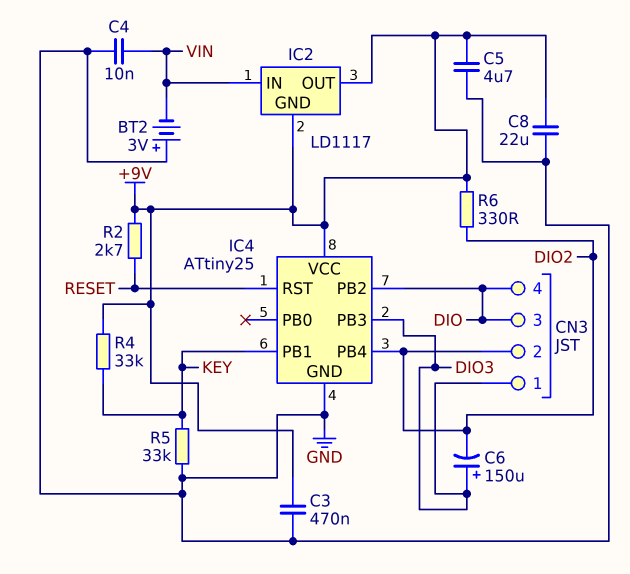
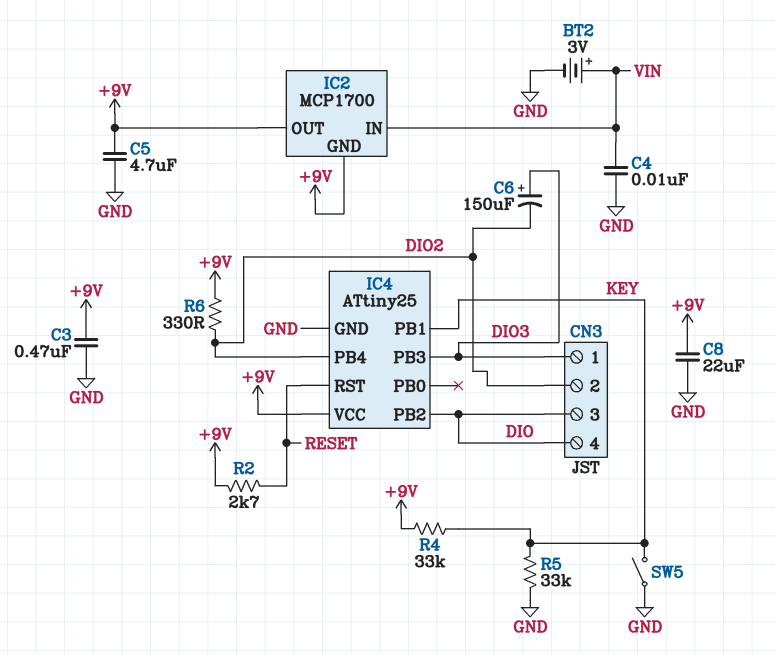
BT2: 3V (plus GND, minus VIN) -> 3V (plus VIN, minus GND)
IC2: LD1117 -> MCP1700
SW5: none -> switch (GND, KEY)

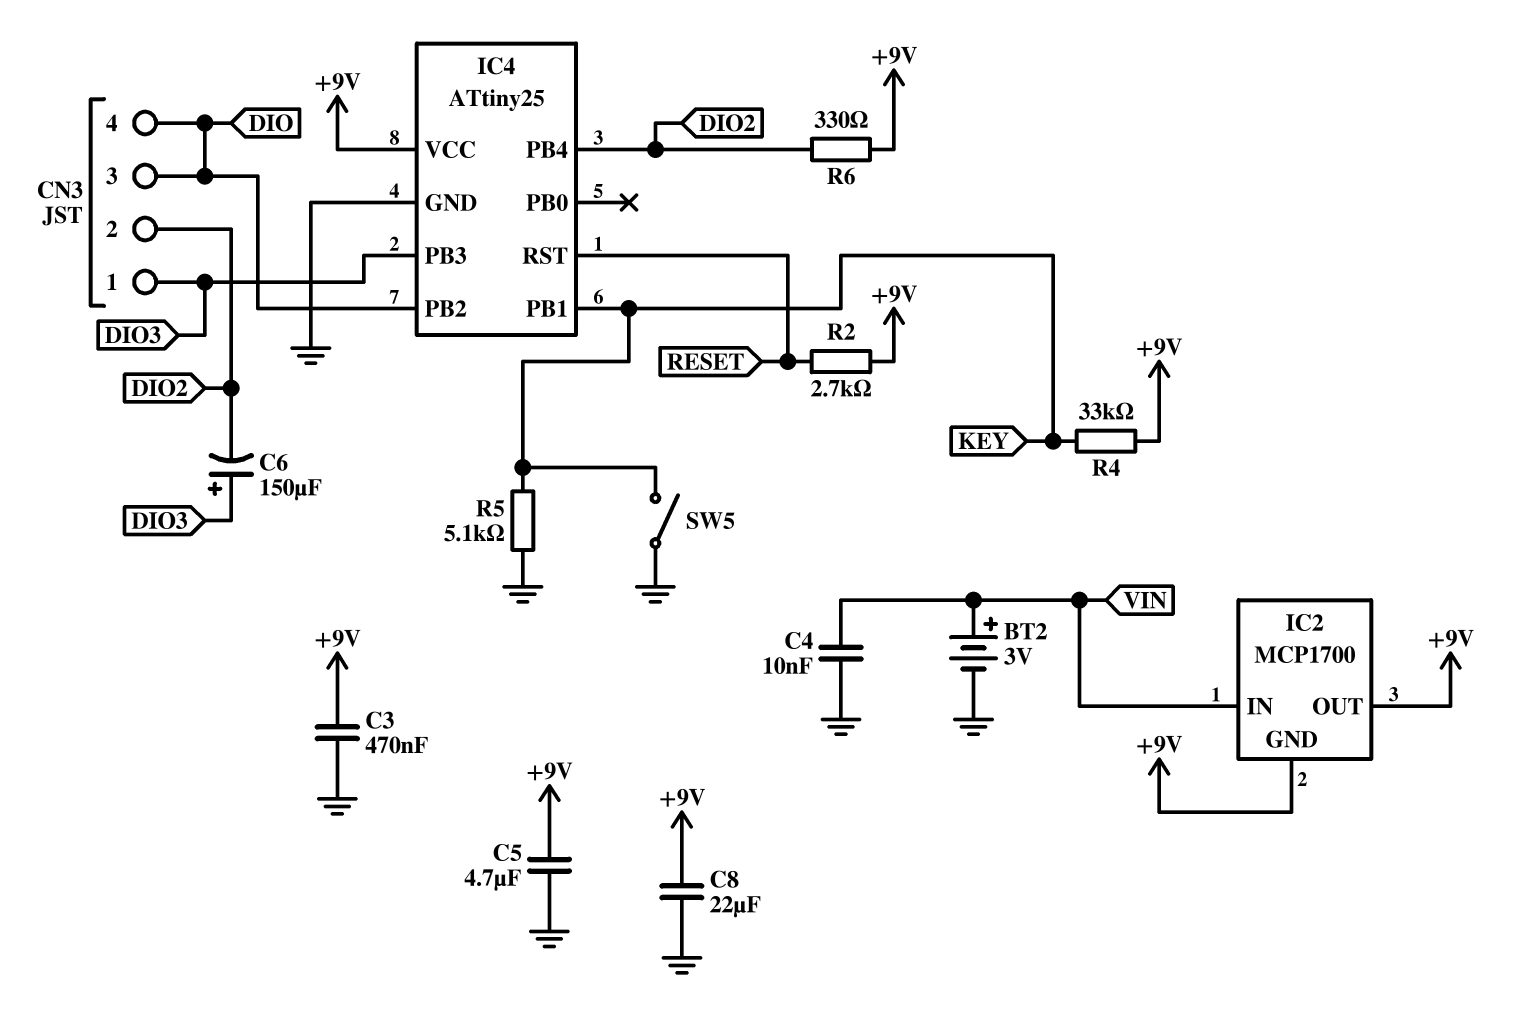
R5: 33k (GND, KEY) -> 5.1k (GND, KEY)

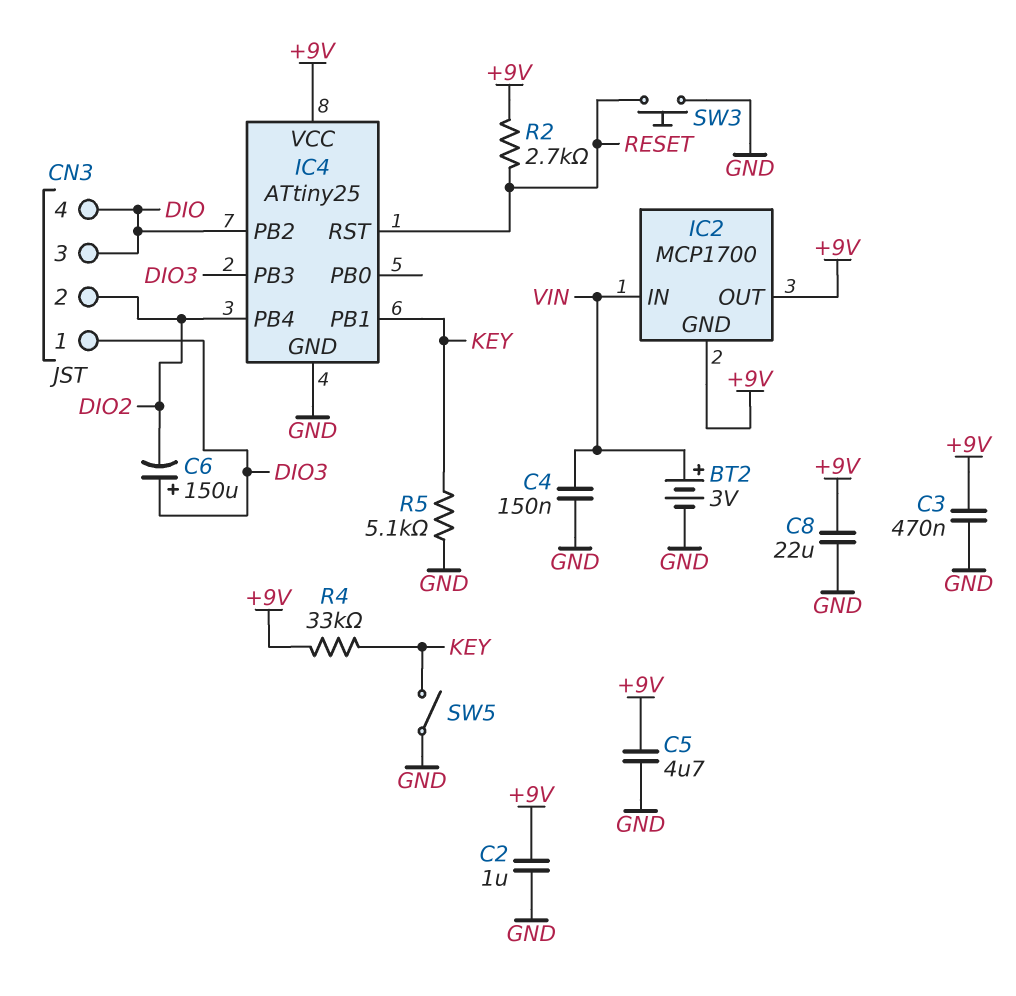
C2: none -> 1uF (+9V, GND)
C4: 10nF (GND, VIN) -> 150nF (GND, VIN)
R6: 330 (+9V, DIO2) -> none
SW3: none -> button (GND, RESET)

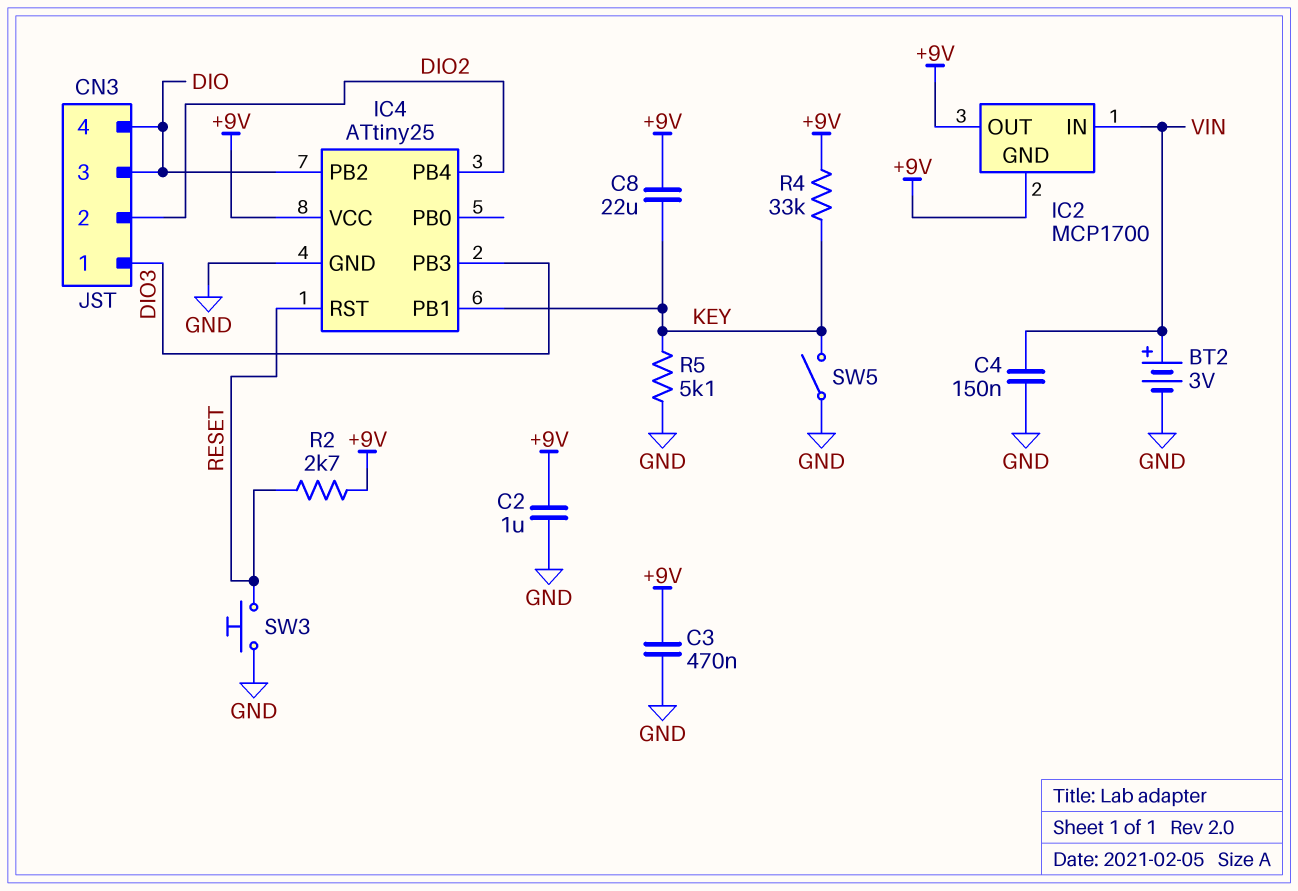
C5: 4.7uF (+9V, GND) -> none
C6: 150uF (plus DIO3, minus DIO2) -> none
C8: 22uF (+9V, GND) -> 22uF (+9V, KEY)

